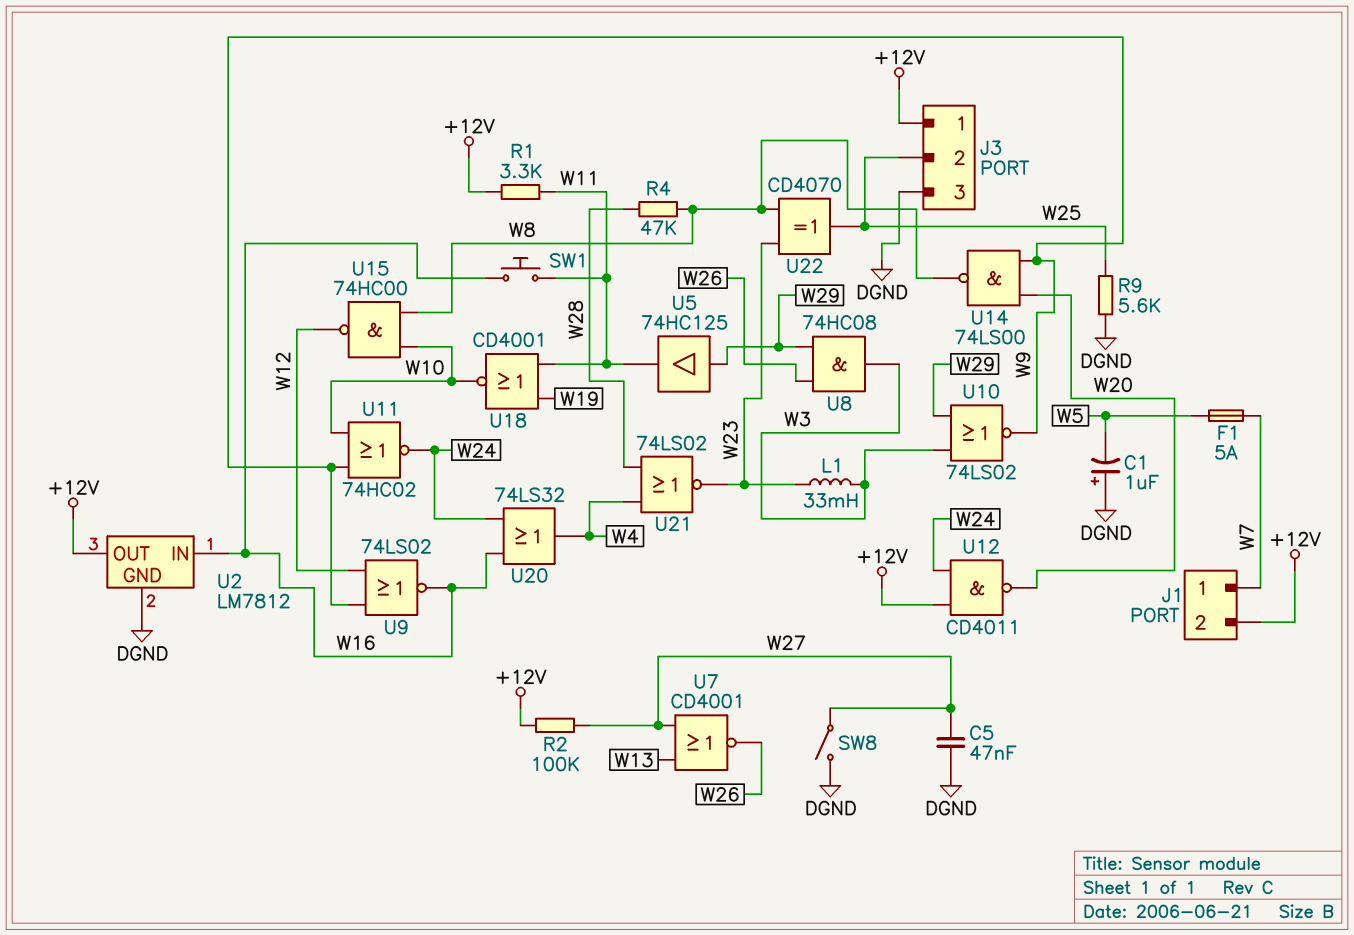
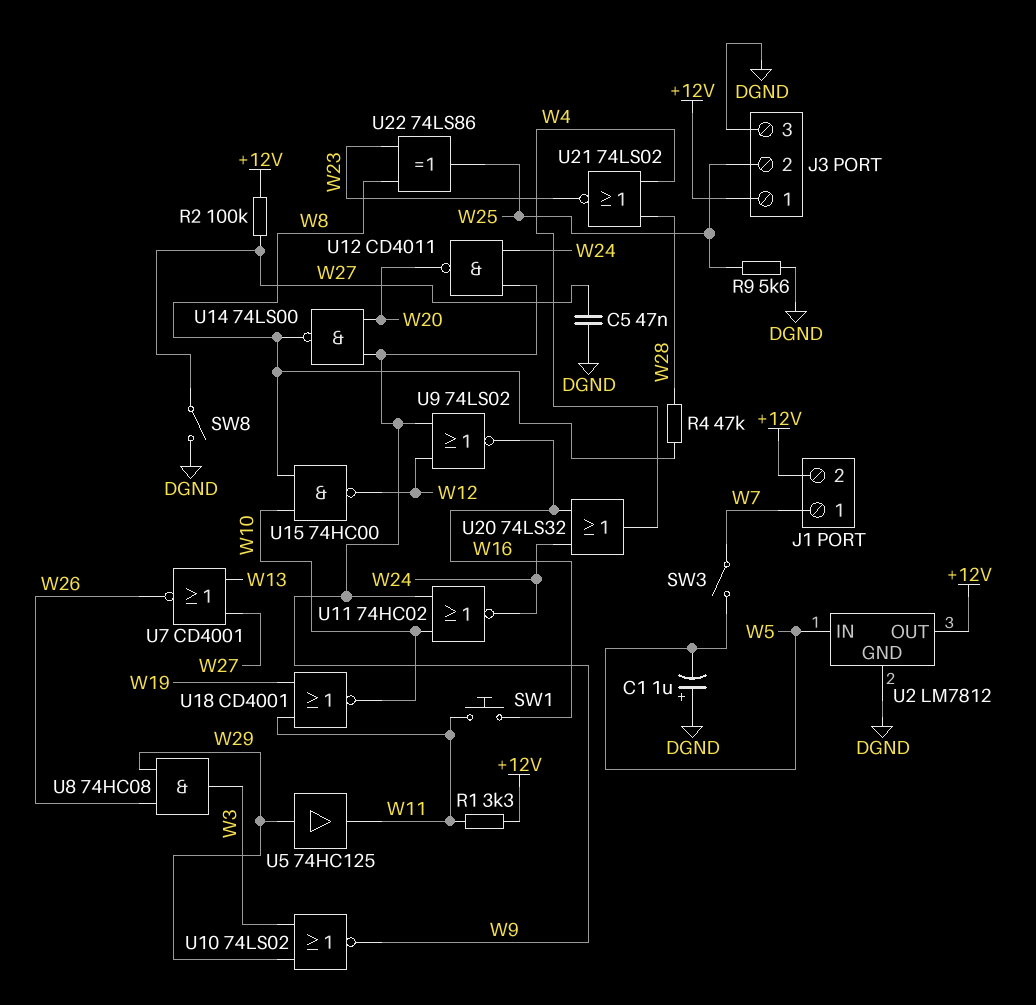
F1: 5A (W5, W7) -> none
L1: 33mH (W3, W23) -> none
SW3: none -> switch (W5, W7)
U2 pin IN: W16 -> W5
U12: NAND CD4011 (in +12V, in W24, out W20) -> NAND CD4011 (in W9, in W24, out W20)
U22: XOR CD4070 (in W8, in W23, out W25) -> XOR 74LS86 (in W8, in W23, out W25)

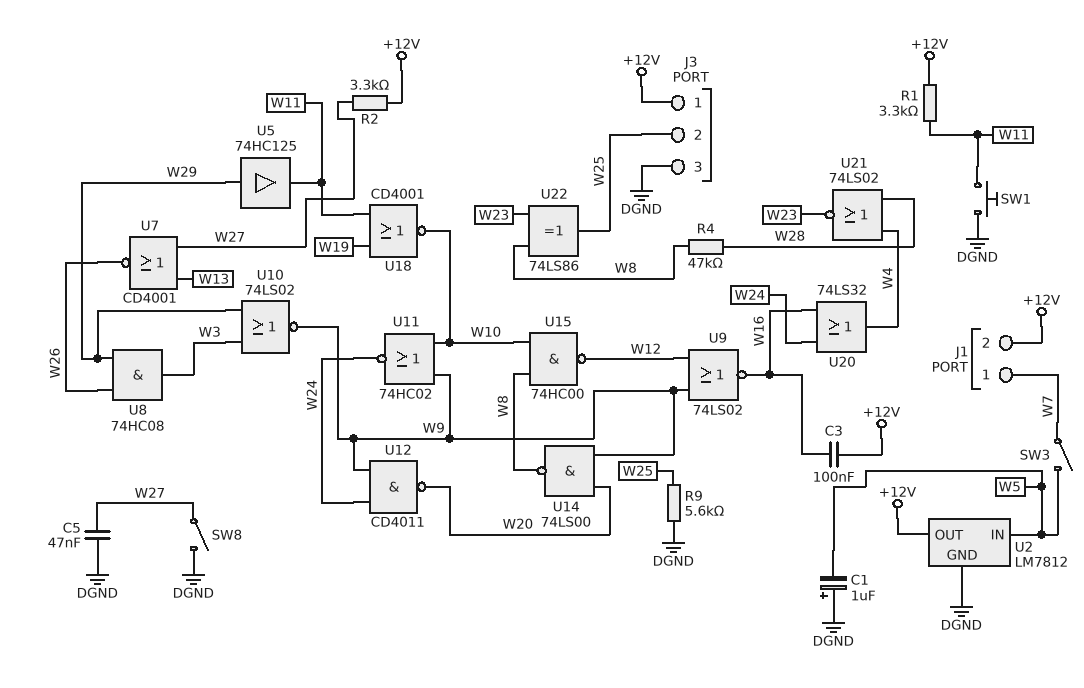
C3: none -> 100nF (+12V, W16)
R2: 100k (+12V, W27) -> 3.3k (+12V, W27)
SW1: button (W11, W16) -> button (DGND, W11)

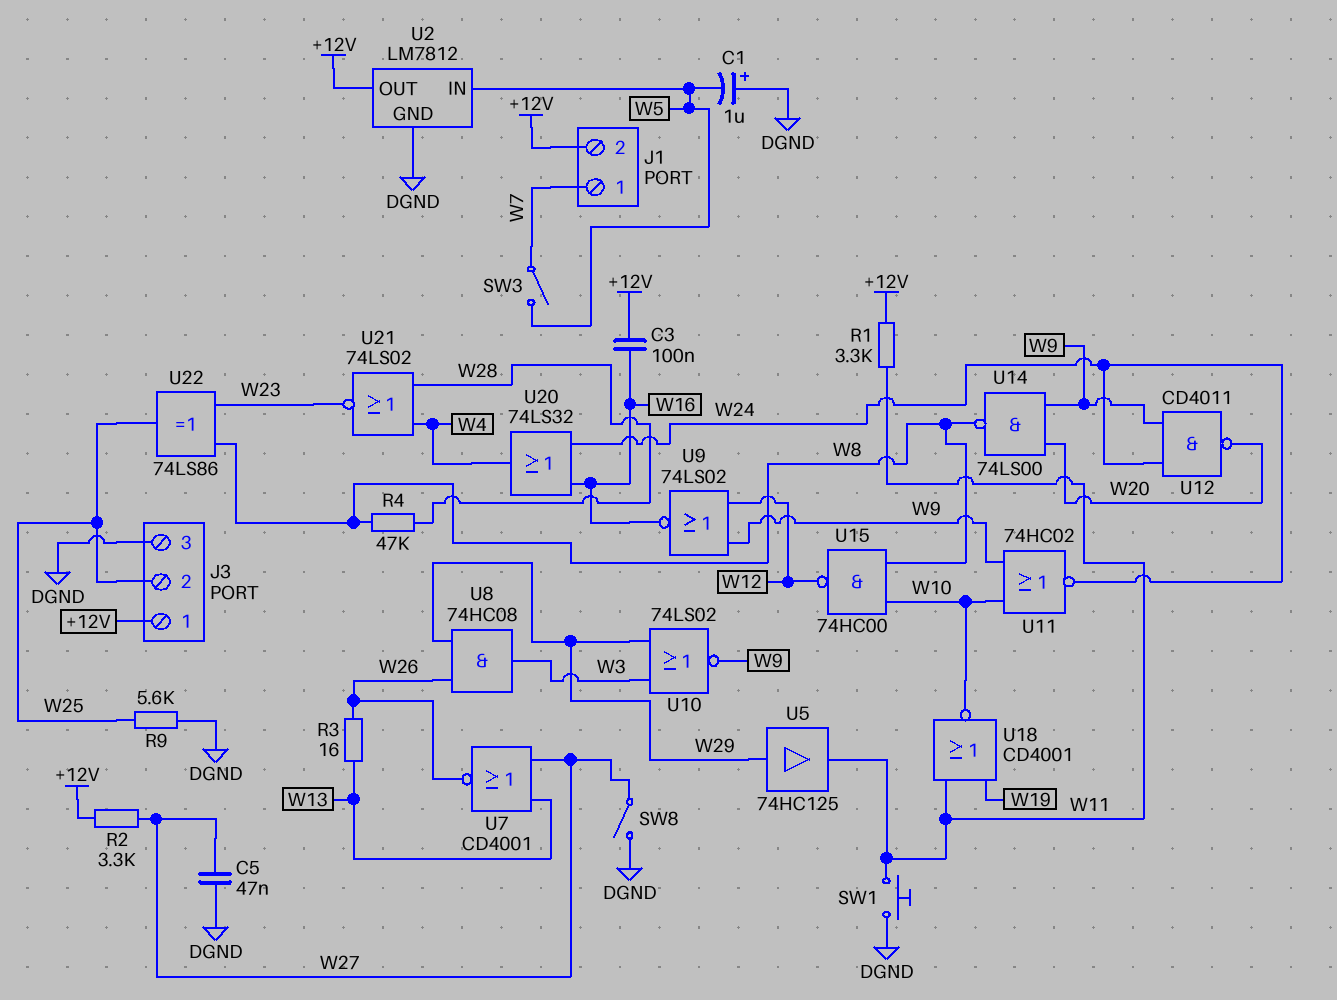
R3: none -> 16 (W13, W26)

